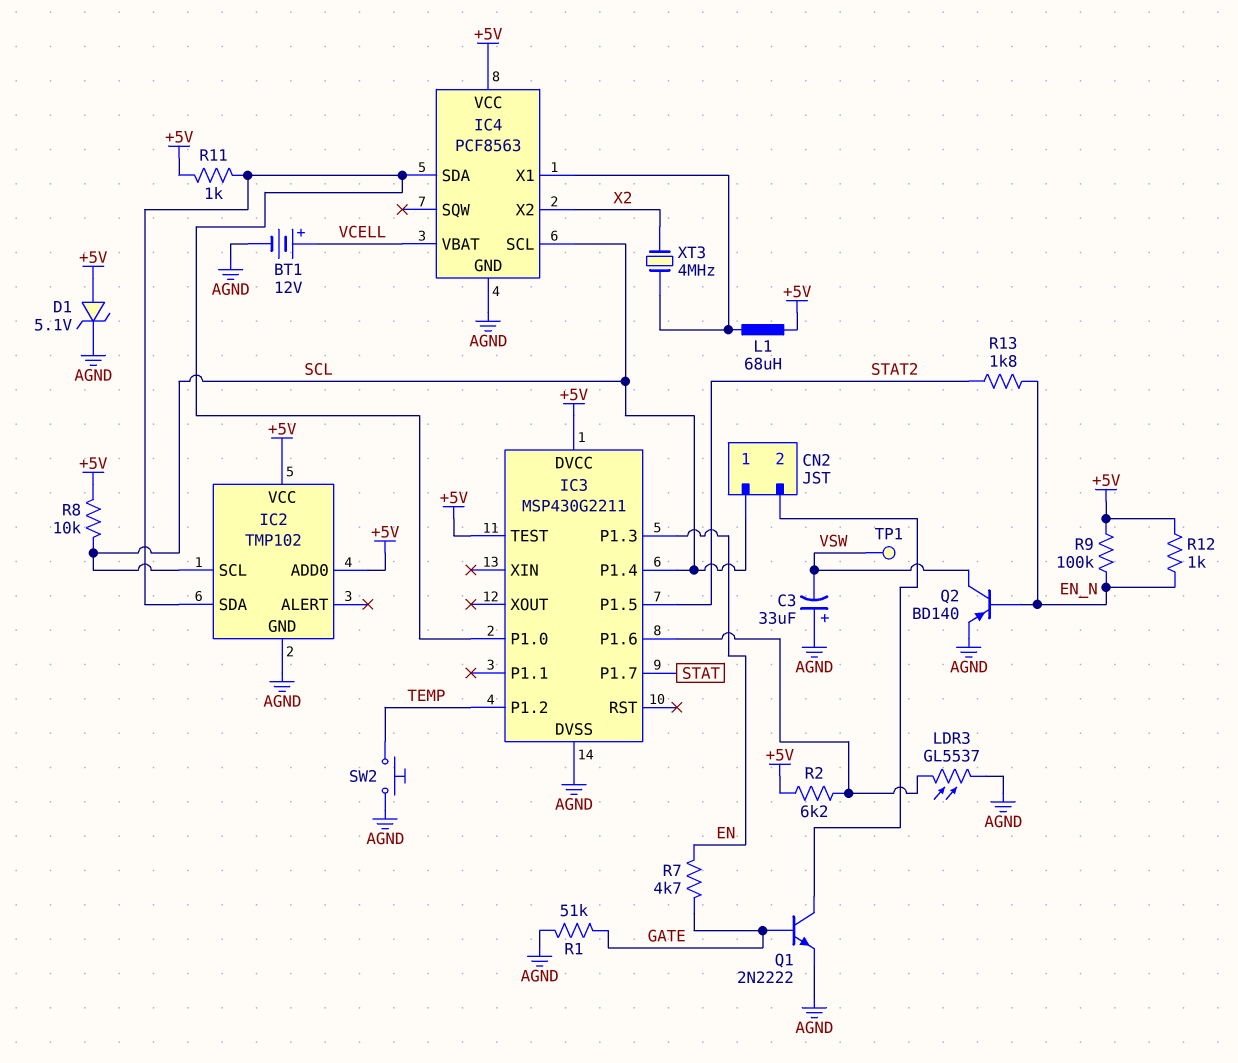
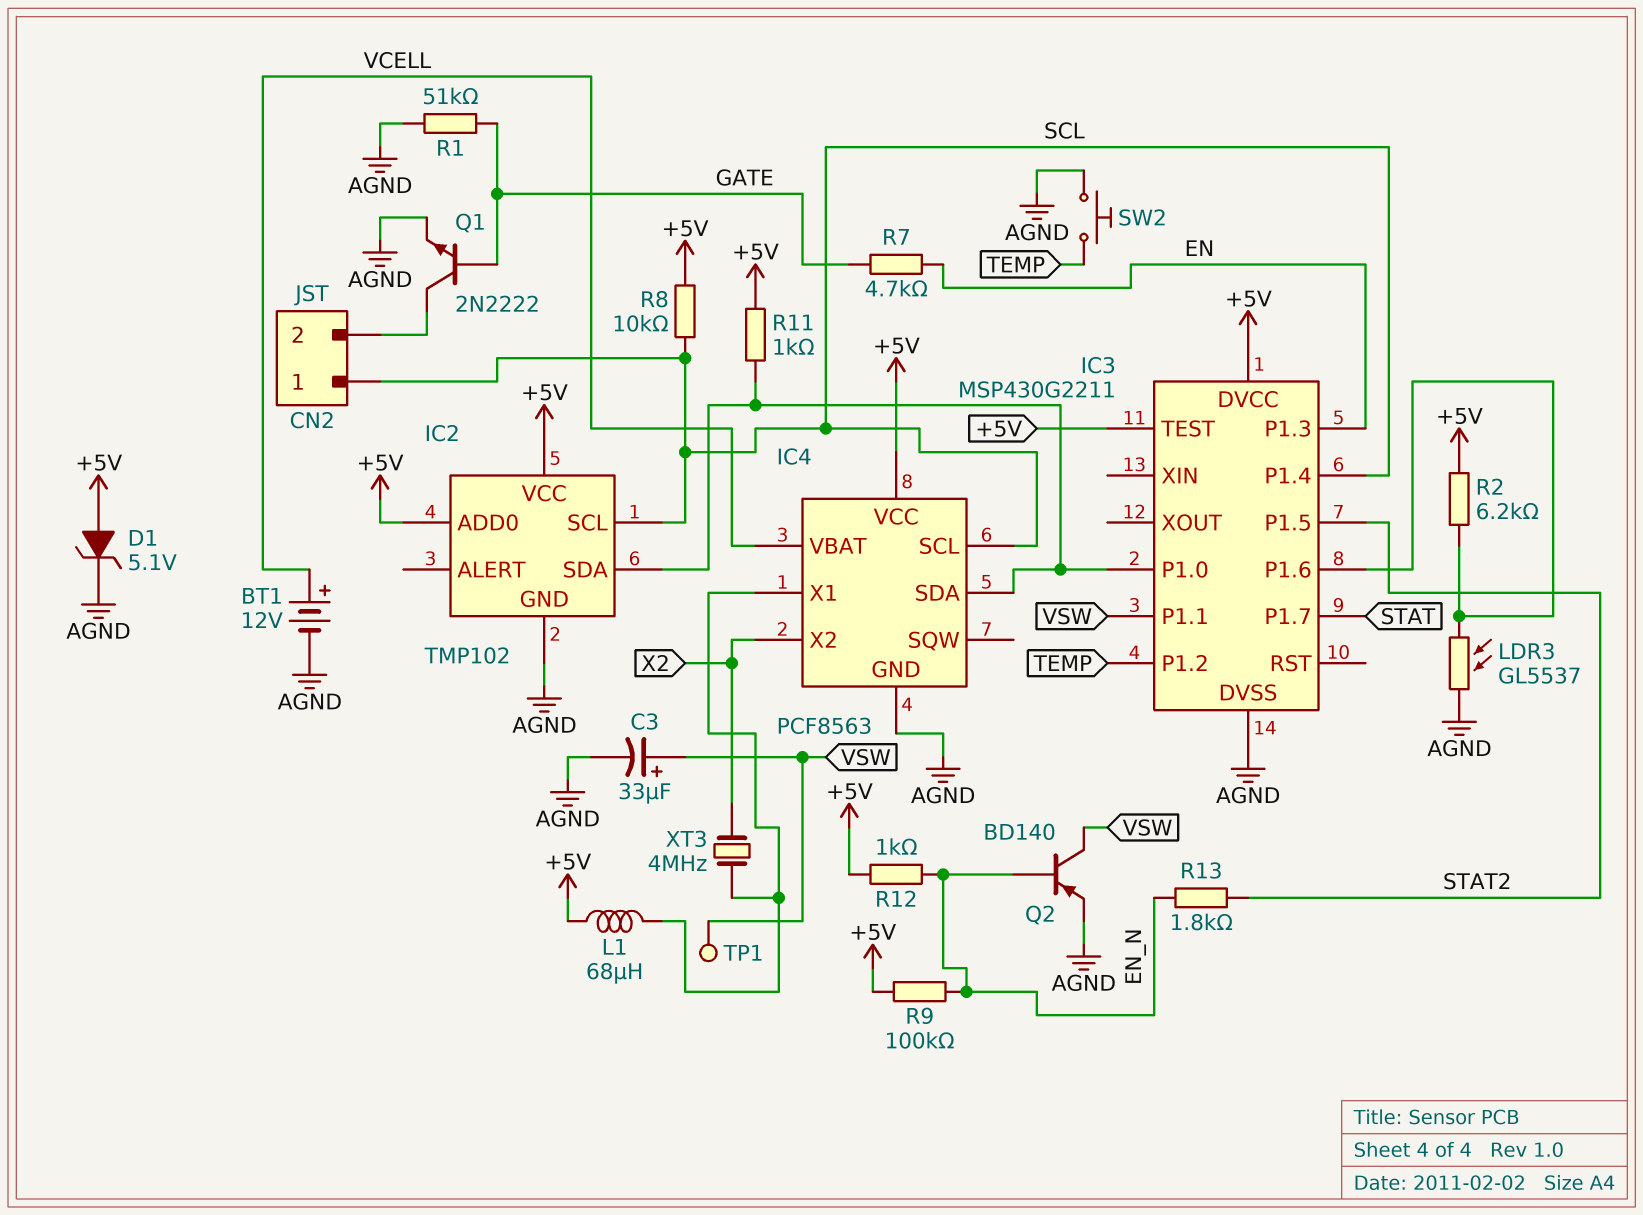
C3: 33uF (plus AGND, minus VSW) -> 33uF (plus VSW, minus AGND)
IC3 pin P1.1: none -> VSW

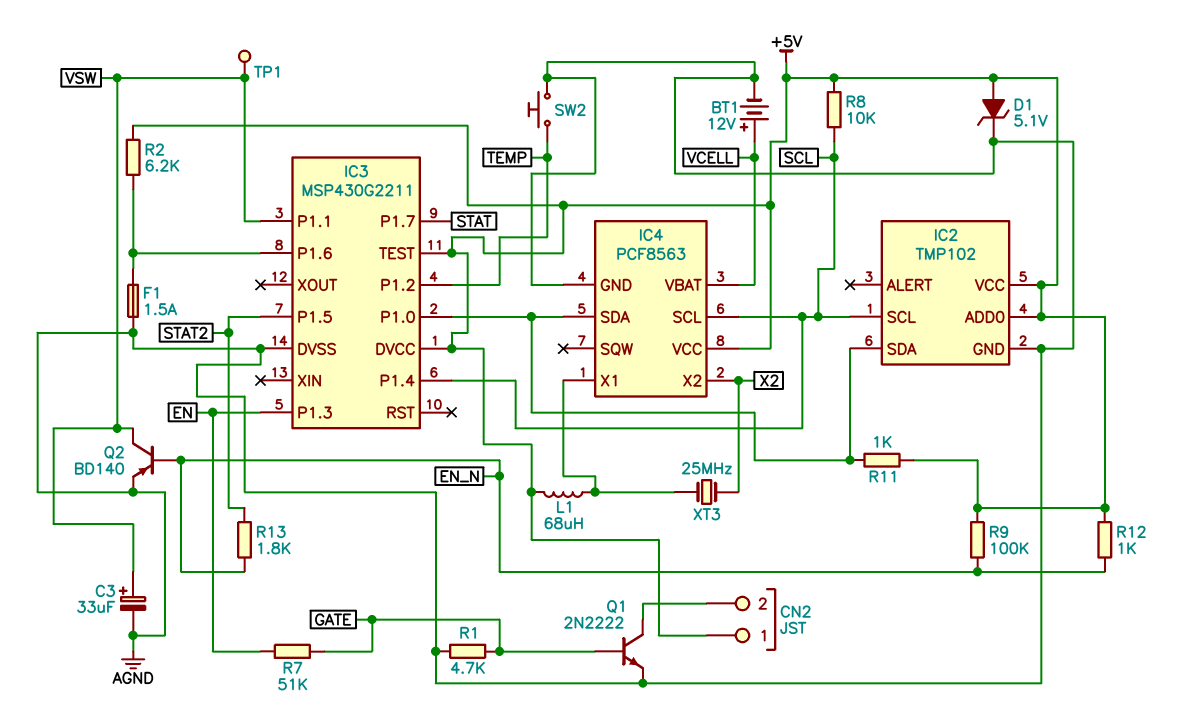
CN2 pin 1: SCL -> +5V
F1: none -> 1.5A (AGND, IC3/P1.6)
LDR3: GL5537 (AGND, IC3/P1.6) -> none
R1: 51k (AGND, GATE) -> 4.7k (AGND, GATE)
R7: 4.7k (EN, GATE) -> 51k (EN, GATE)
XT3: 4MHz (IC4/X1, X2) -> 25MHz (IC4/X1, X2)

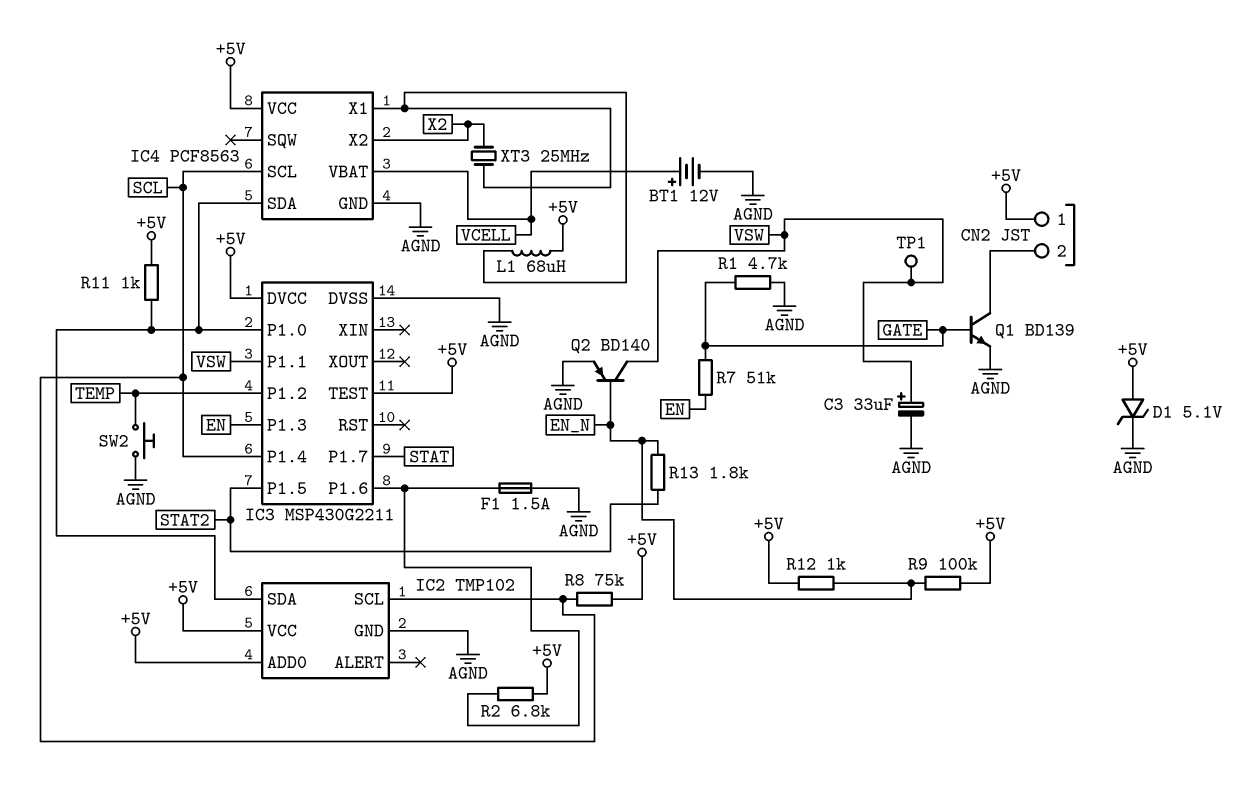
Q1: NPN 2N2222 (B GATE, C CN2/2, E AGND) -> NPN BD139 (B GATE, C CN2/2, E AGND)
R2: 6.2k (+5V, IC3/P1.6) -> 6.8k (+5V, IC3/P1.6)
R8: 10k (+5V, SCL) -> 75k (+5V, SCL)

